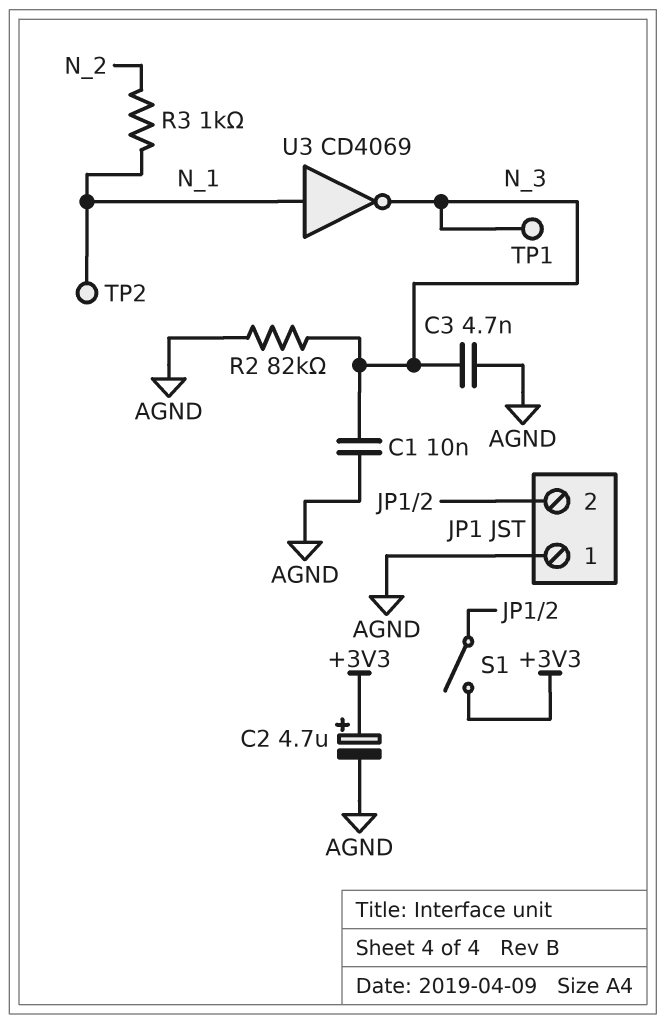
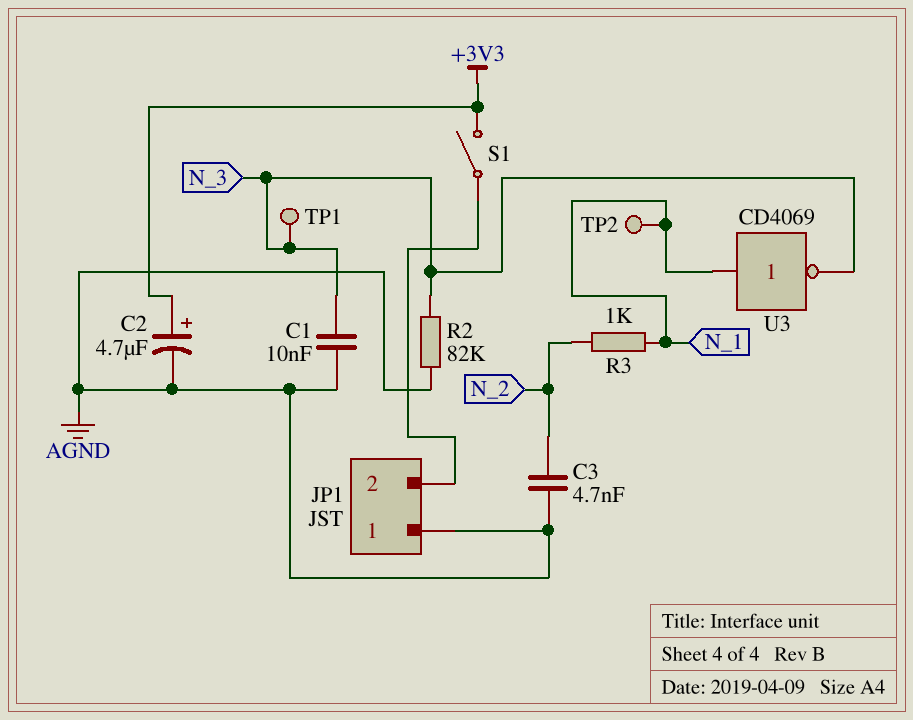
C3: 4.7nF (AGND, N_3) -> 4.7nF (AGND, N_2)

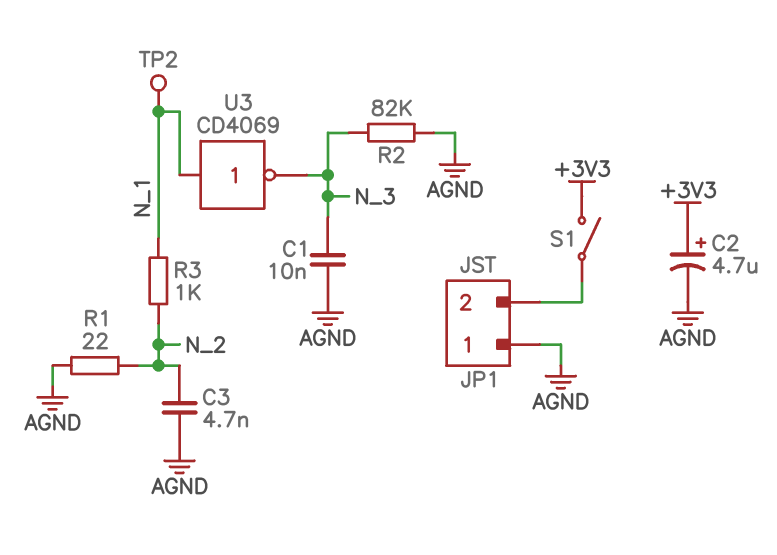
R1: none -> 22 (AGND, N_2)
TP1: test point (N_3) -> none

